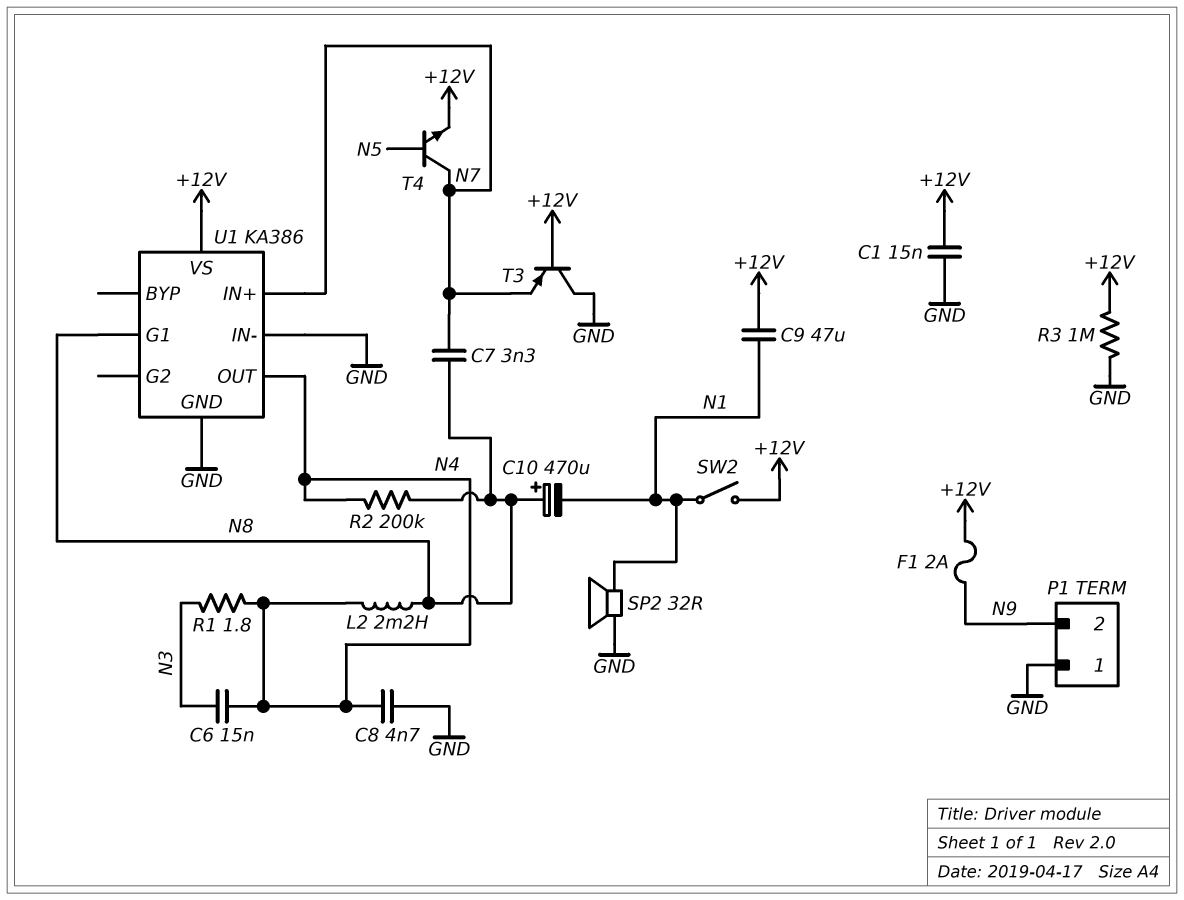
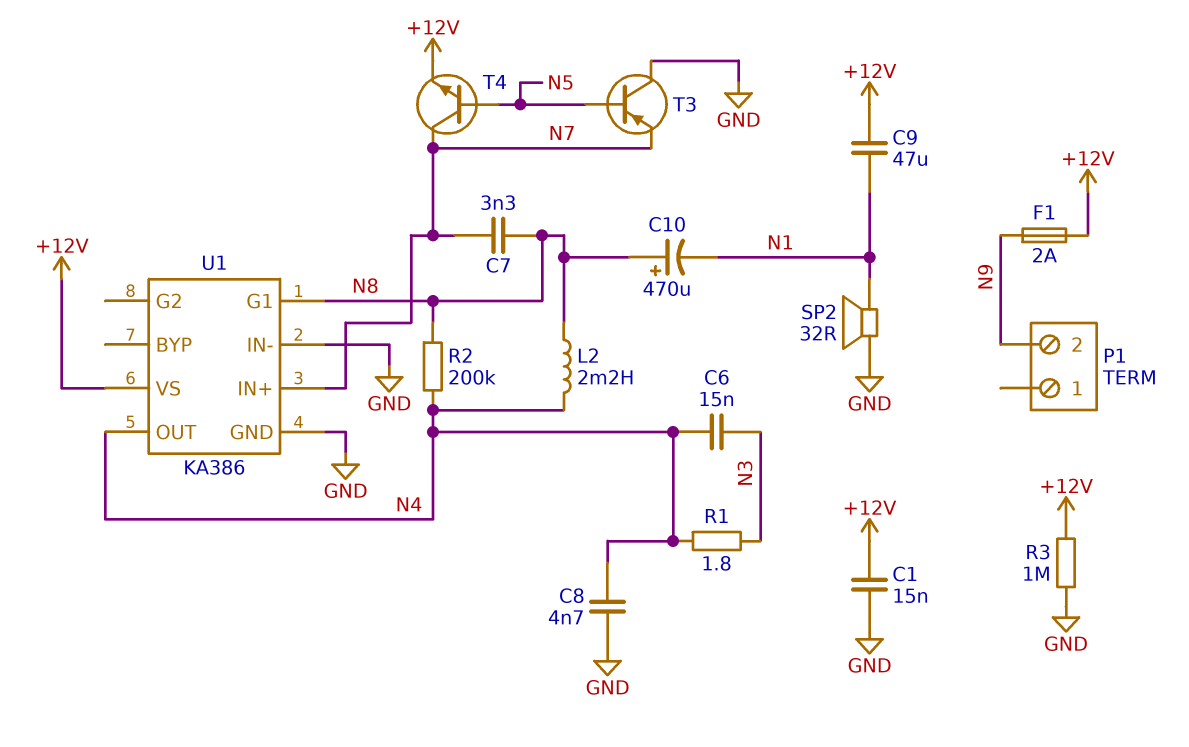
P1 pin 1: GND -> none
SW2: switch (+12V, N1) -> none
T3: PNP (B +12V, C GND, E N7) -> PNP (B N5, C GND, E N7)

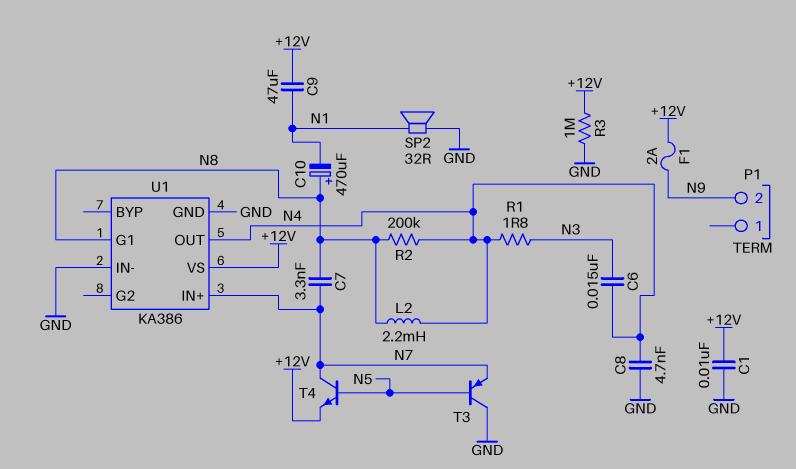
C1: 15nF (+12V, GND) -> 10nF (+12V, GND)

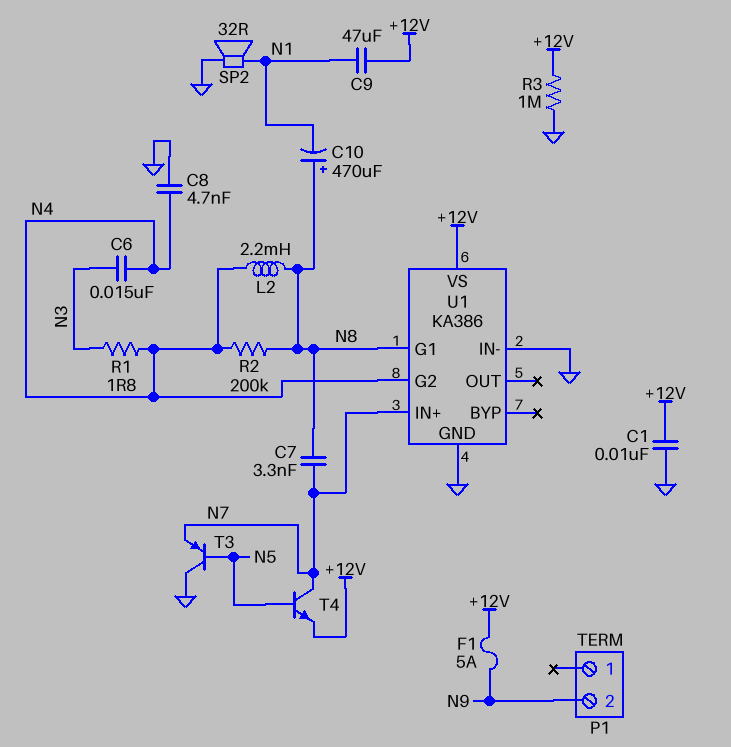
F1: 2A (+12V, N9) -> 5A (+12V, N9)
U1 pin G2: none -> N4
U1 pin OUT: N4 -> none

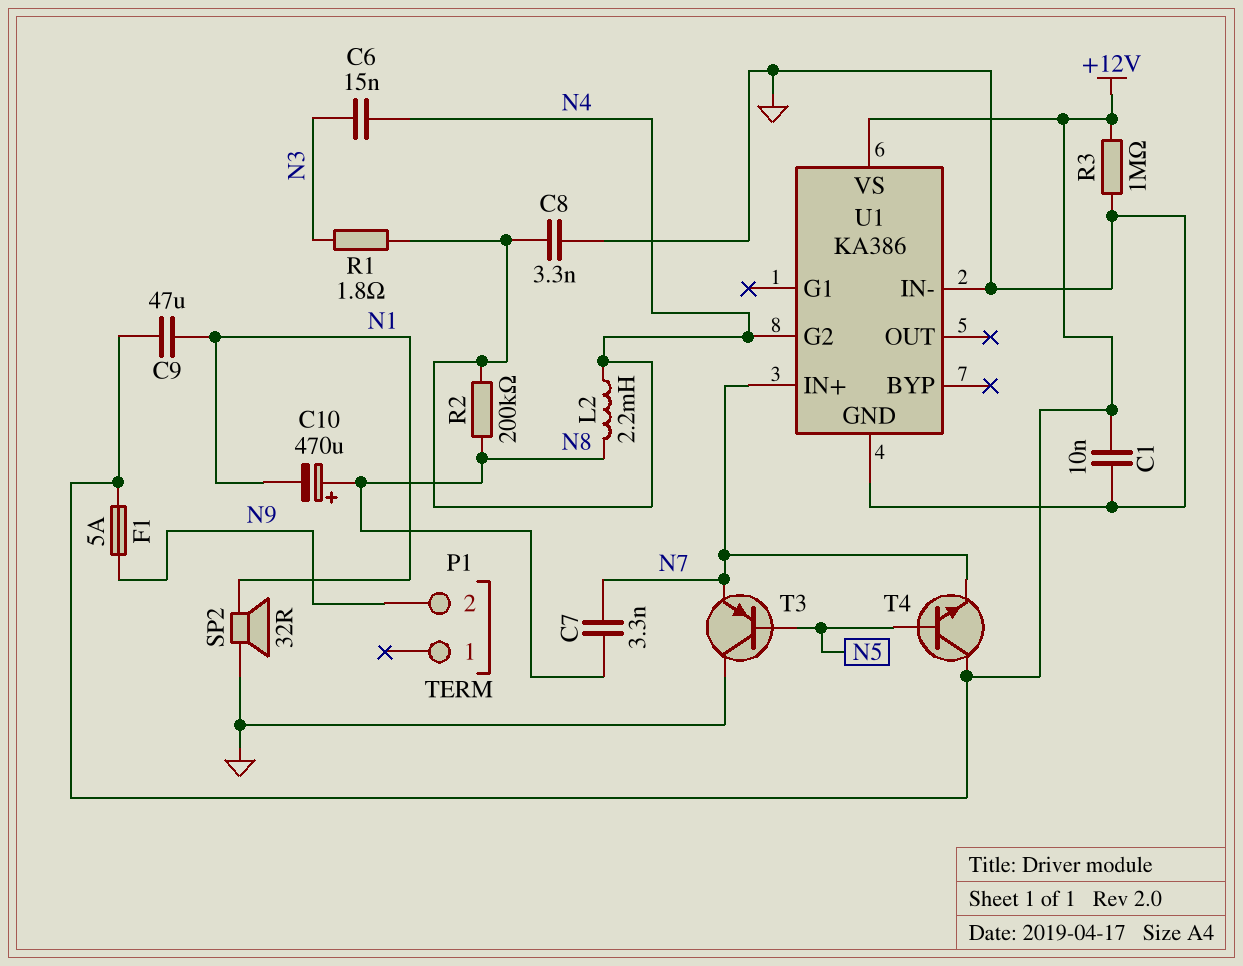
C8: 4.7nF (GND, N4) -> 3.3nF (GND, N4)
T4: NPN (B N5, C N7, E +12V) -> NPN (B N5, C +12V, E N7)
U1 pin G1: N8 -> none

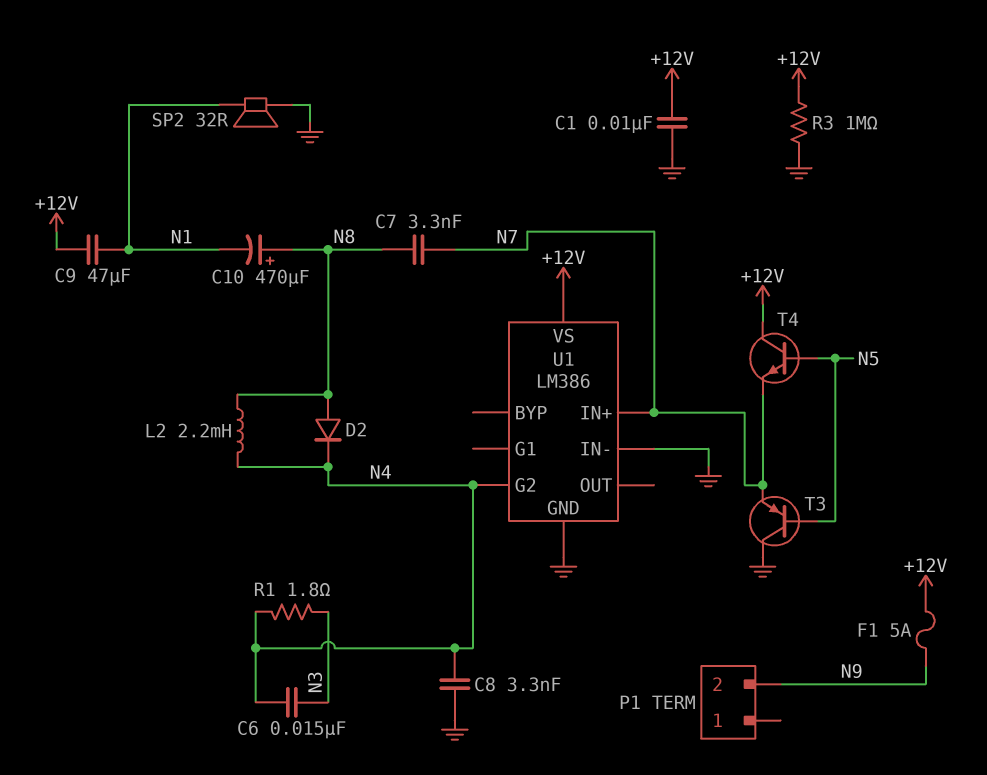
D2: none -> diode (A N8, K N4)
R2: 200k (N4, N8) -> none
U1: KA386 -> LM386

